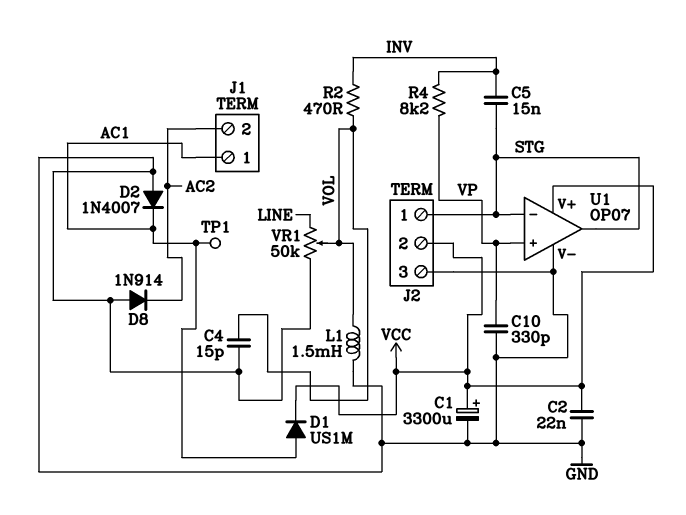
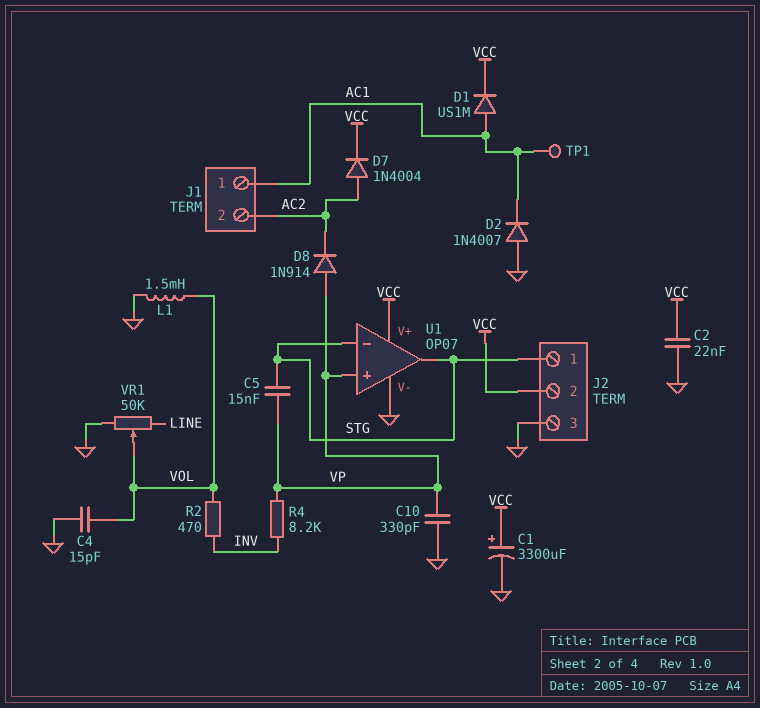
C5: 15nF (INV, STG) -> 15nF (STG, VP)
D7: none -> diode 1N4004 (A AC2, K VCC)
D8: diode 1N914 (A GND, K AC2) -> diode 1N914 (A VP, K AC2)

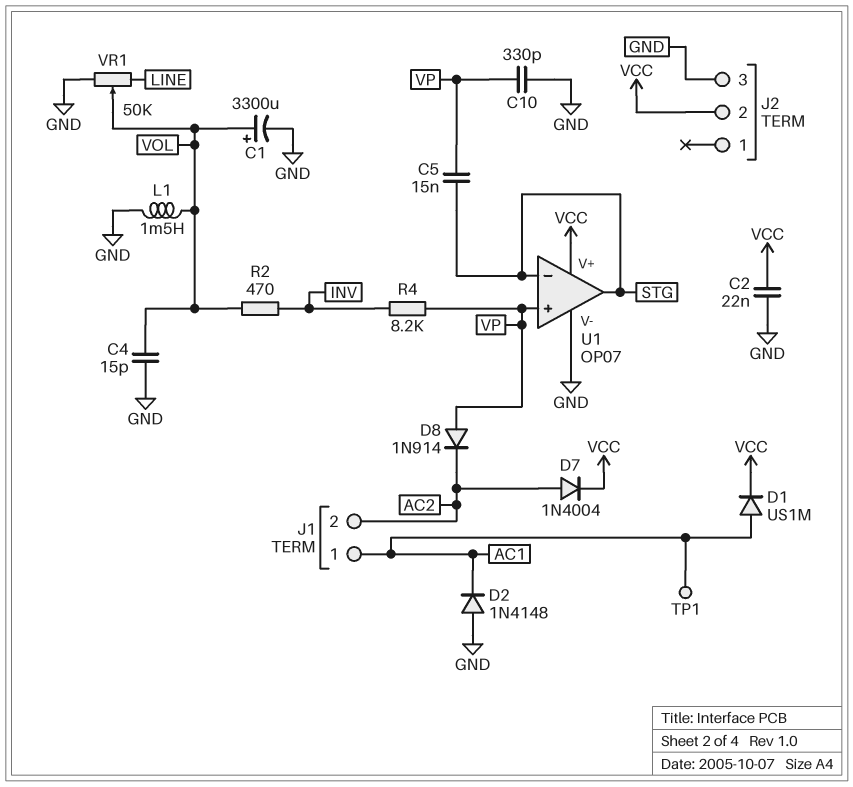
C1: 3300uF (plus VCC, minus GND) -> 3300uF (plus VOL, minus GND)
D2: diode 1N4007 (A GND, K AC1) -> diode 1N4148 (A GND, K AC1)
J2 pin 1: STG -> none

